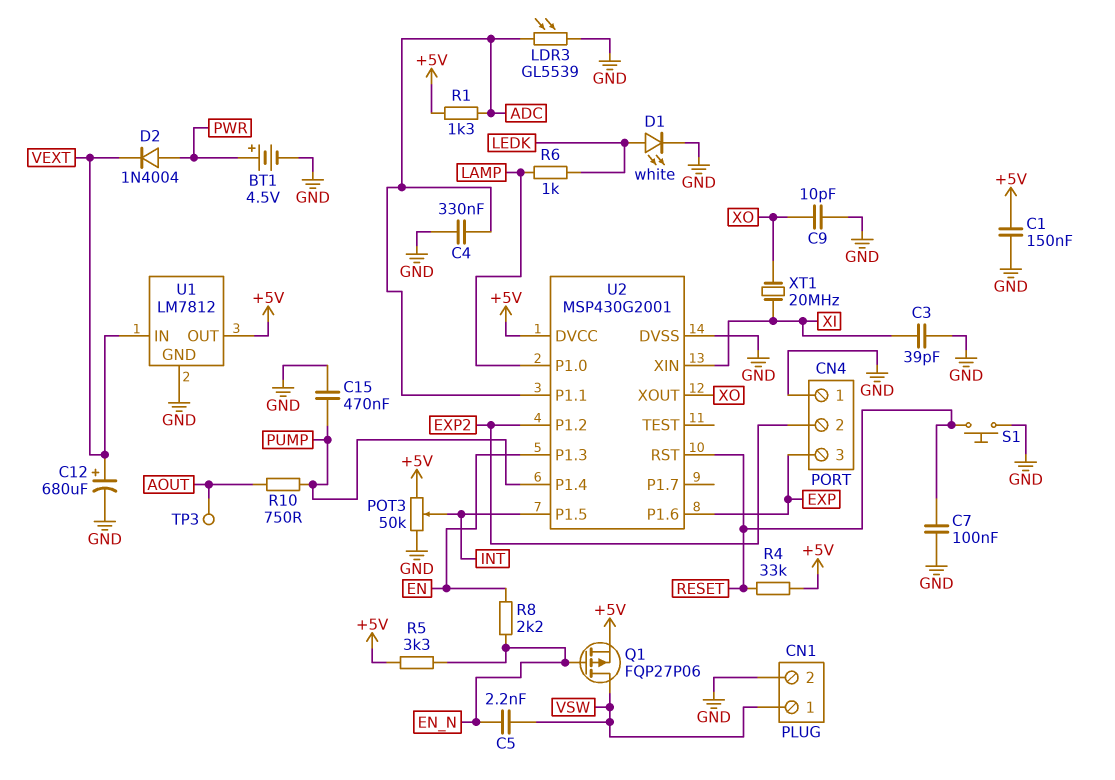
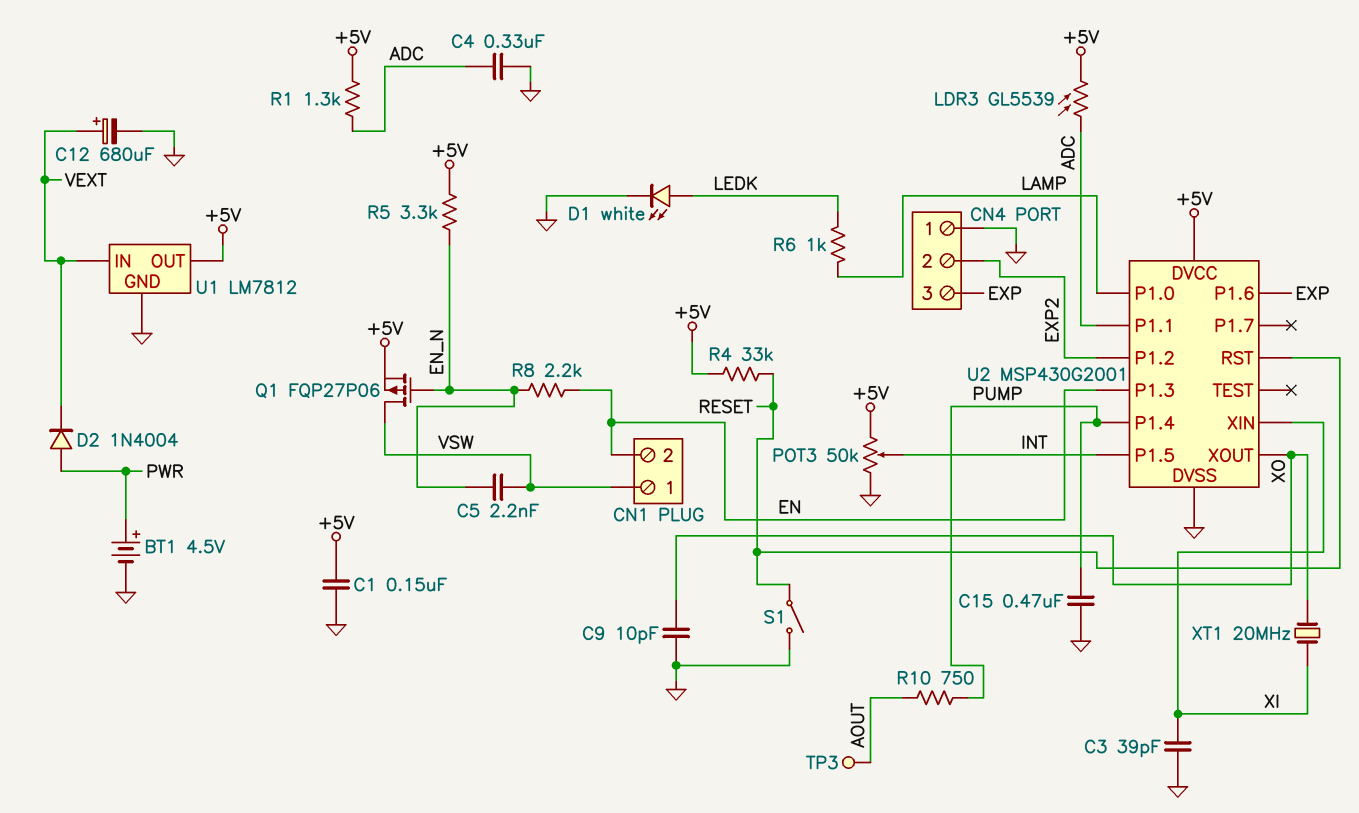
C7: 100nF (GND, RESET) -> none
CN1 pin 2: GND -> EN
LDR3: GL5539 (ADC, GND) -> GL5539 (+5V, ADC)
S1: button (GND, RESET) -> switch (GND, RESET)

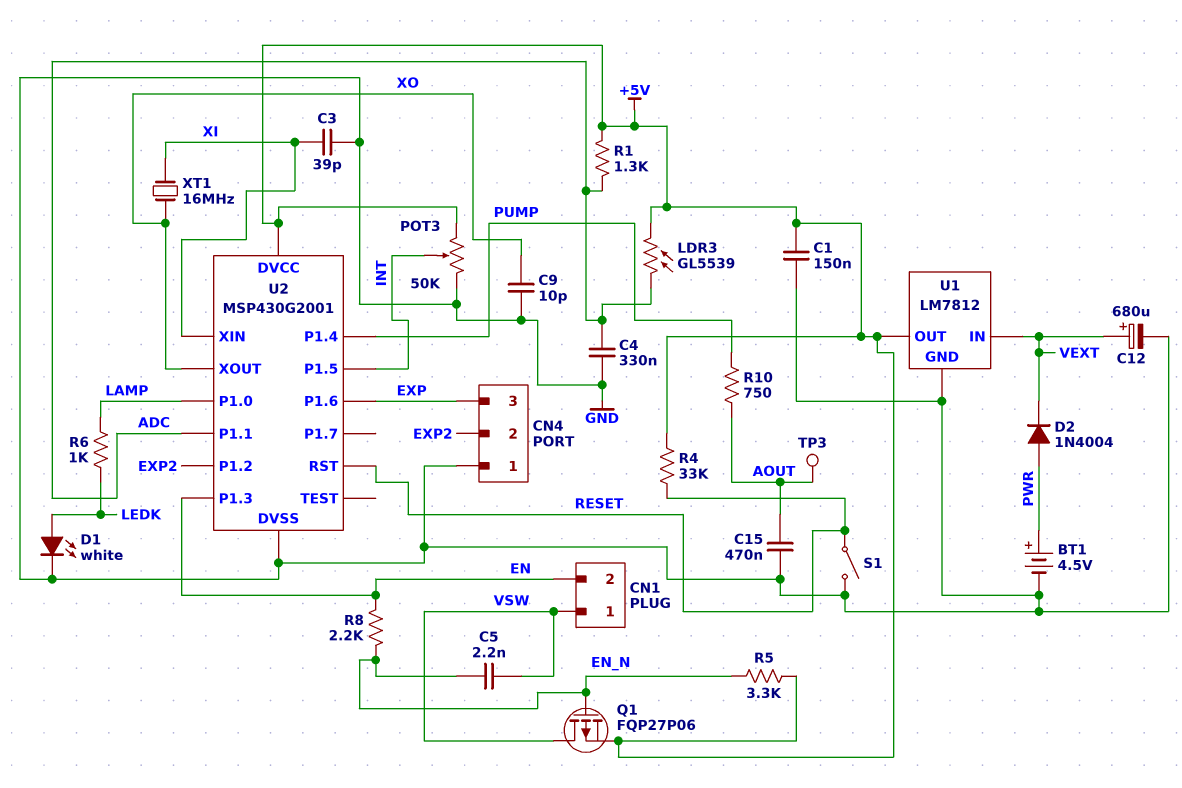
C15: 470nF (GND, PUMP) -> 470nF (AOUT, GND)
XT1: 20MHz (XI, XO) -> 16MHz (XI, XO)

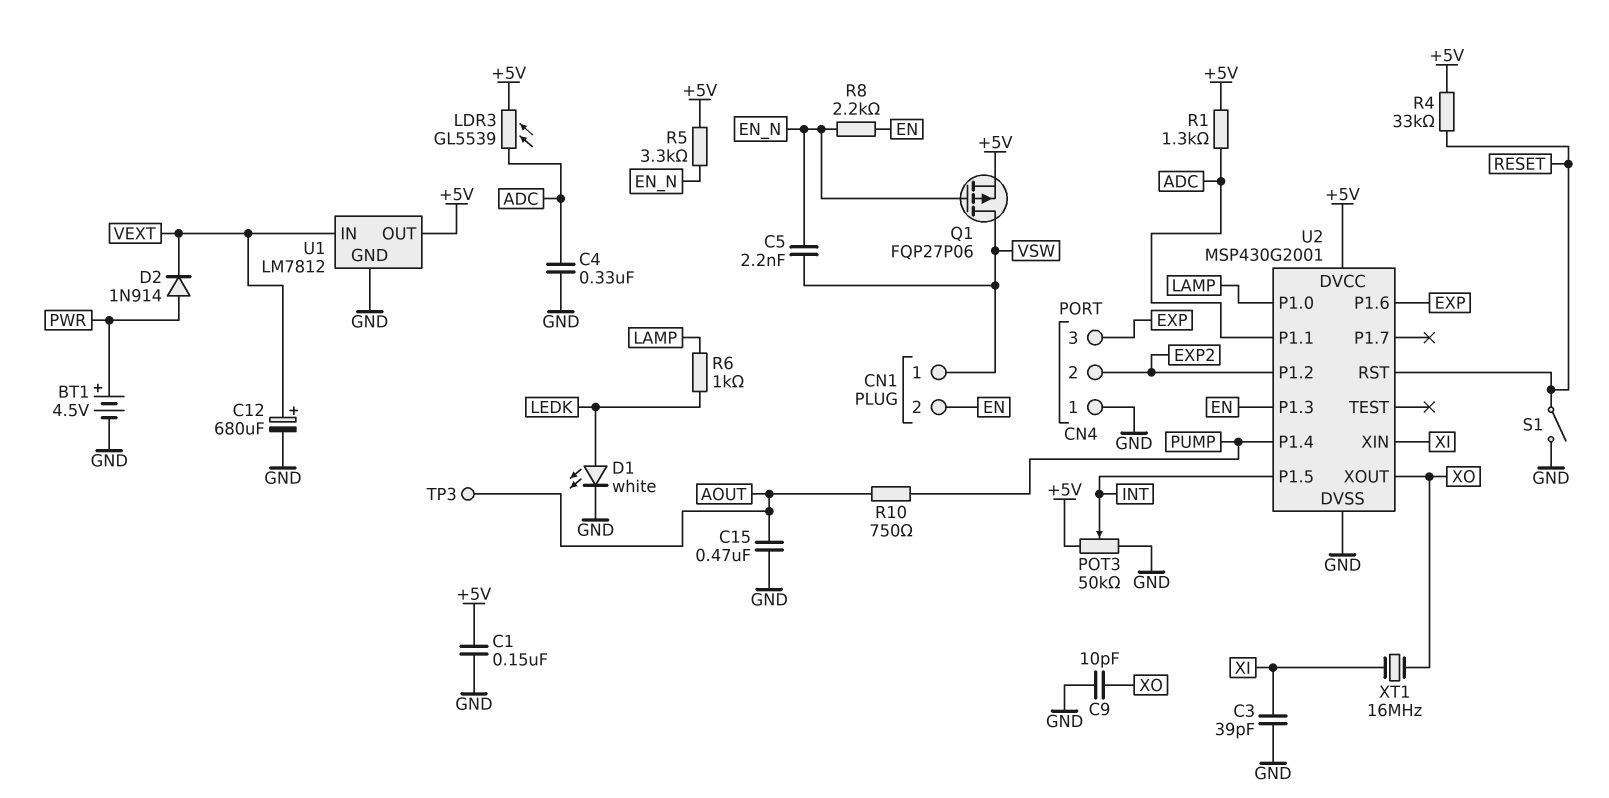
D2: diode 1N4004 (A PWR, K VEXT) -> diode 1N914 (A PWR, K VEXT)

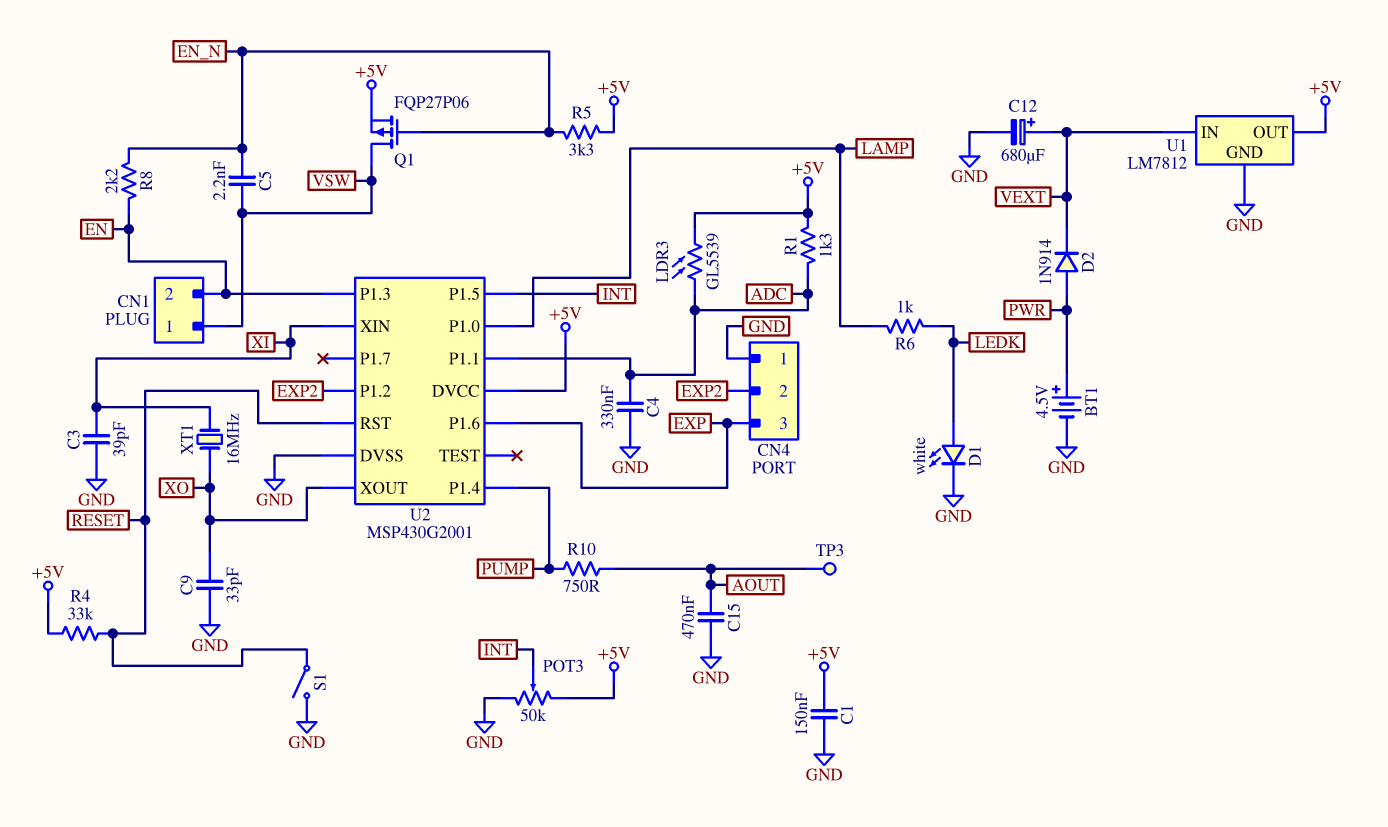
C9: 10pF (GND, XO) -> 33pF (GND, XO)

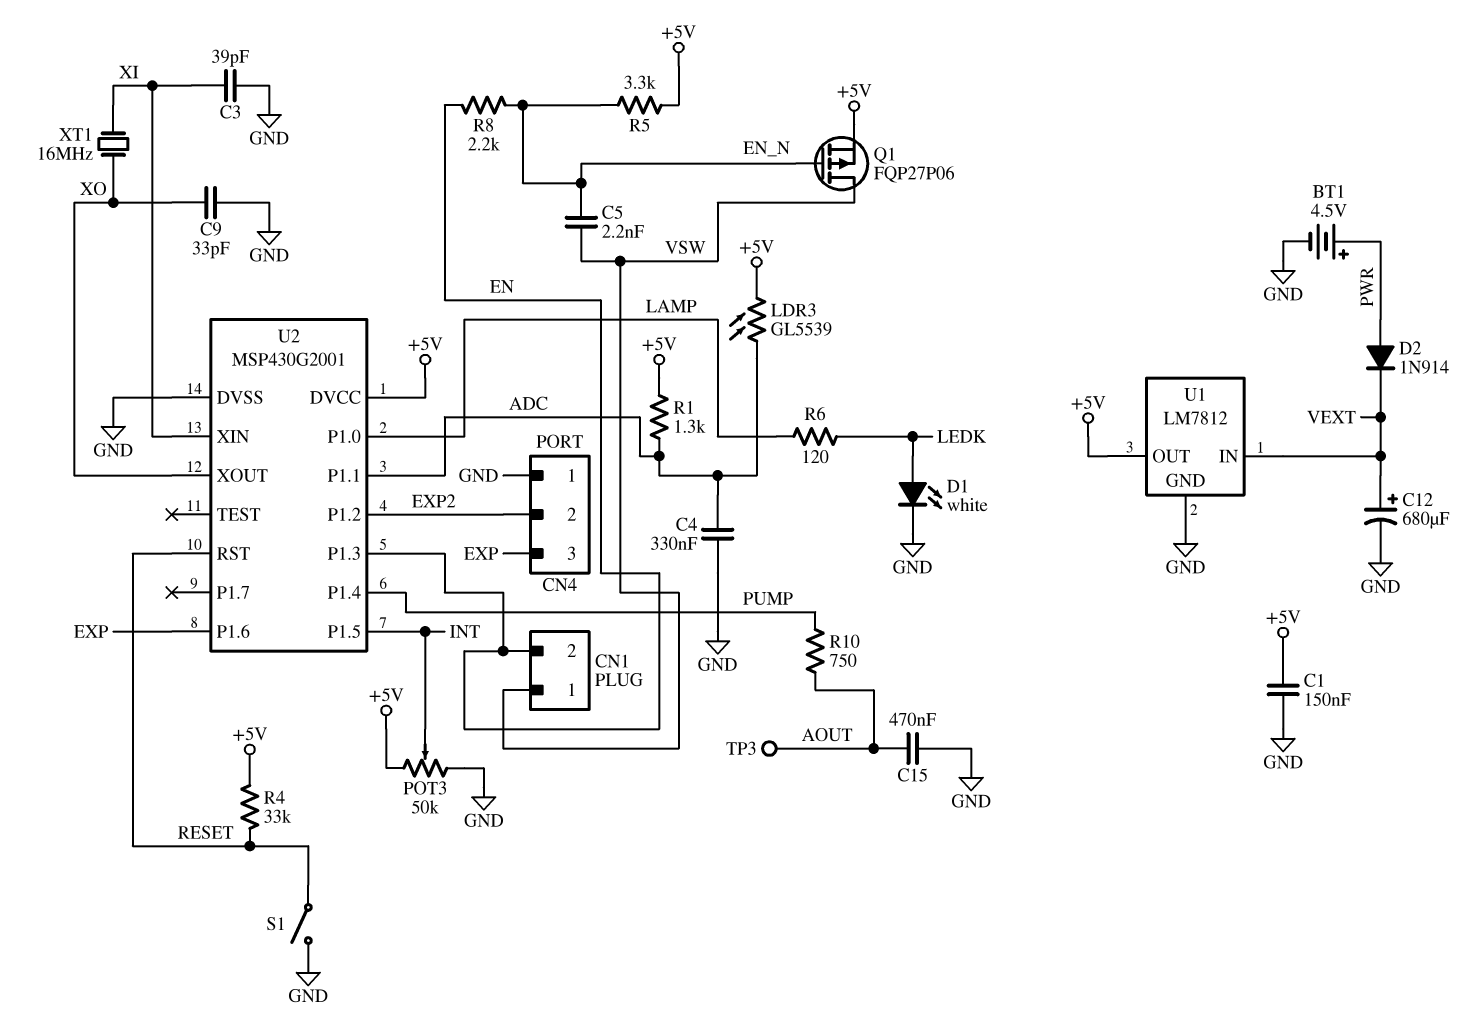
R6: 1k (LAMP, LEDK) -> 120 (LAMP, LEDK)

